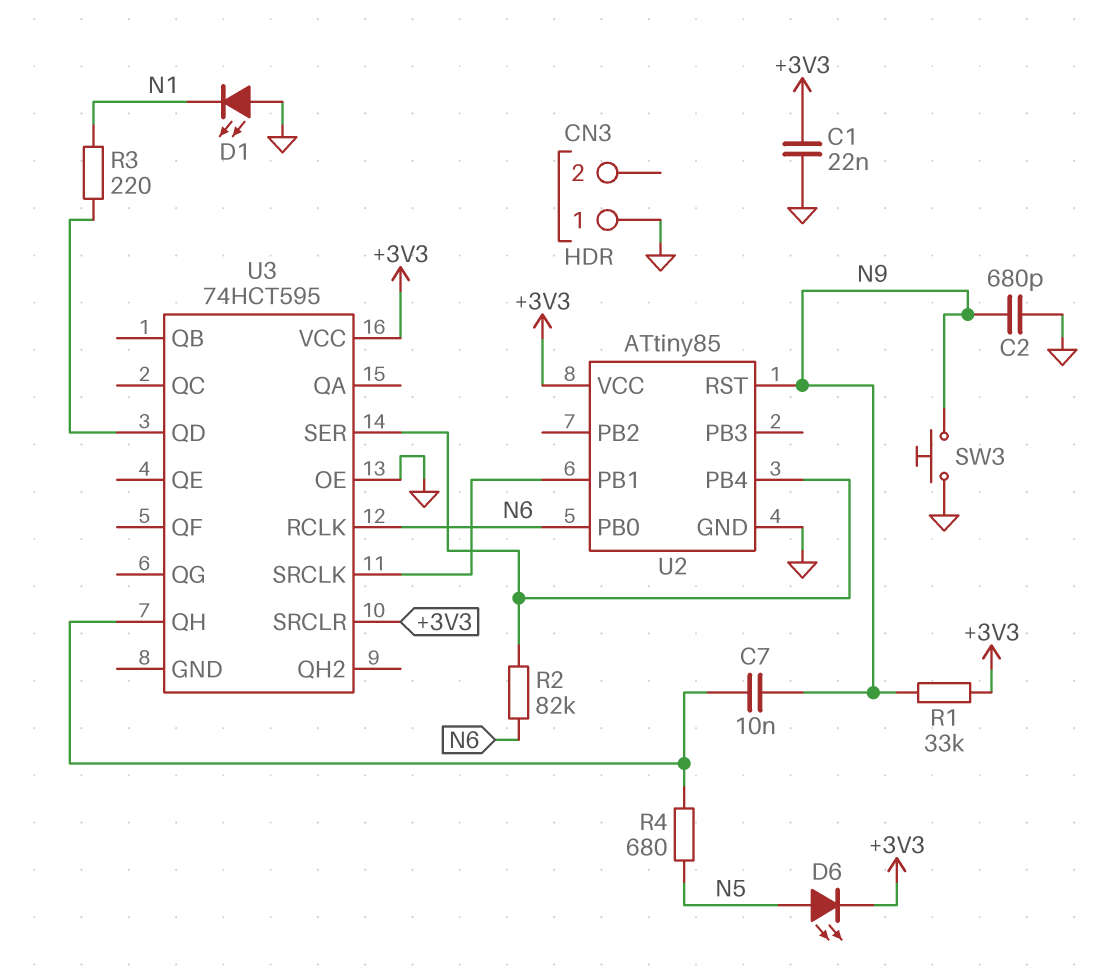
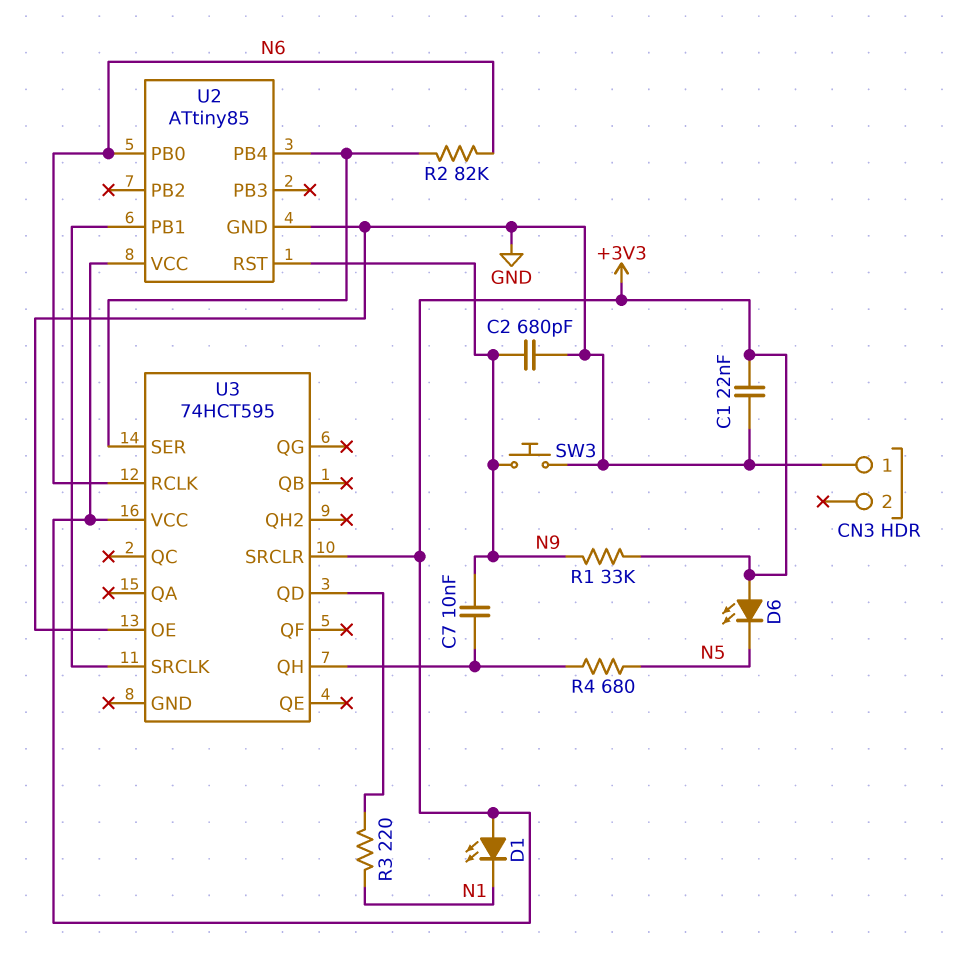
D1: LED (A GND, K N1) -> LED (A +3V3, K N1)
D6: LED (A N5, K +3V3) -> LED (A +3V3, K N5)

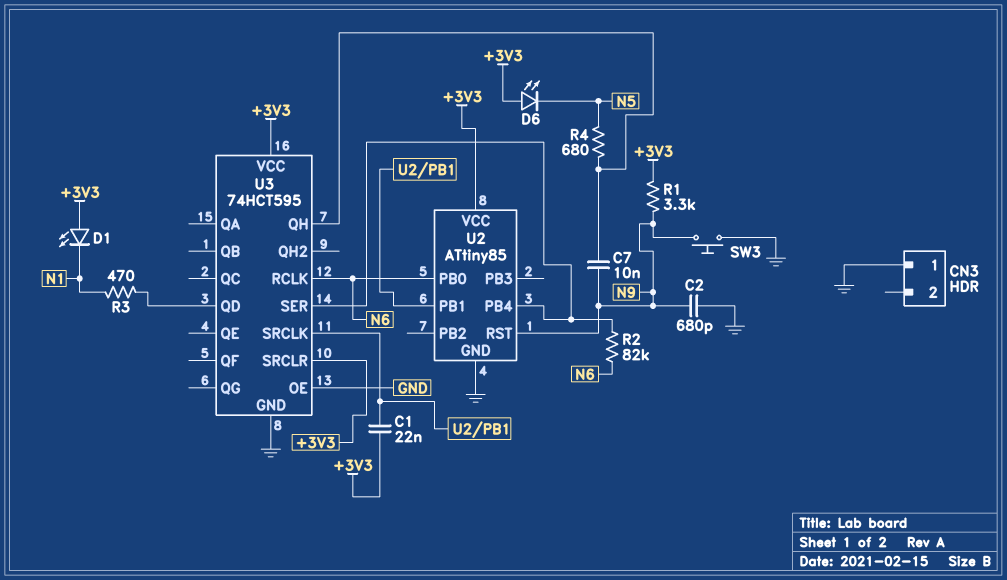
C1: 22nF (+3V3, GND) -> 22nF (+3V3, U2/PB1)
R1: 33k (+3V3, N9) -> 3.3k (+3V3, N9)
R3: 220 (N1, U3/QD) -> 470 (N1, U3/QD)
U3 pin GND: none -> GND

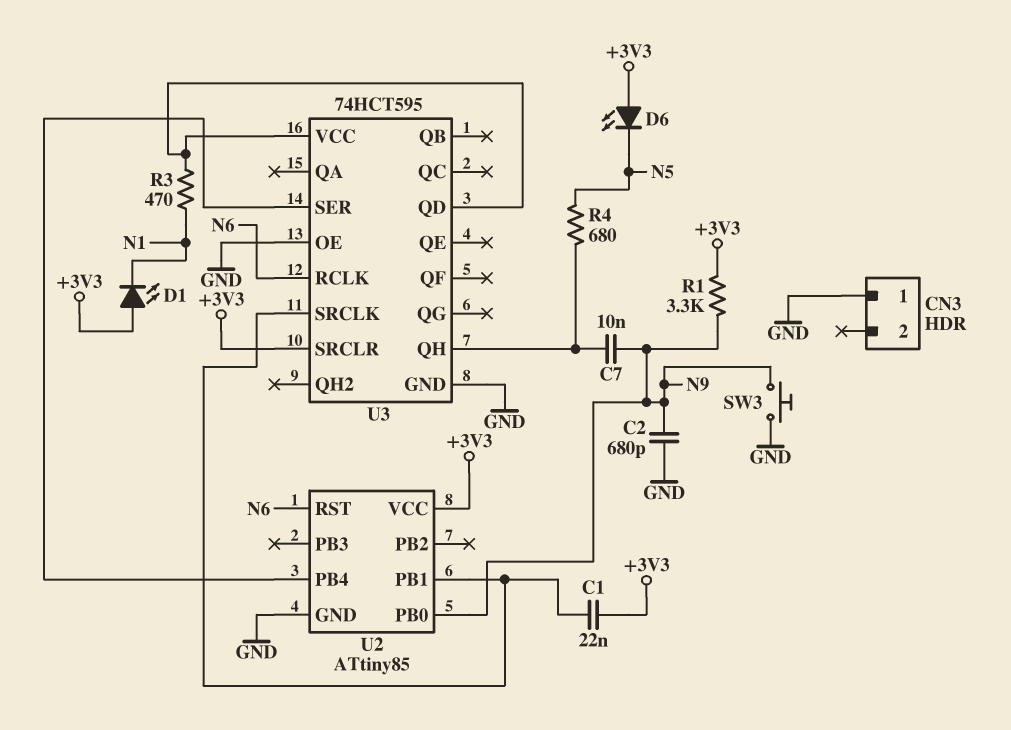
R2: 82k (N6, U2/PB4) -> none
U2 pin PB0: N6 -> N9
U2 pin RST: N9 -> N6
U3 pin VCC: +3V3 -> U3/QD

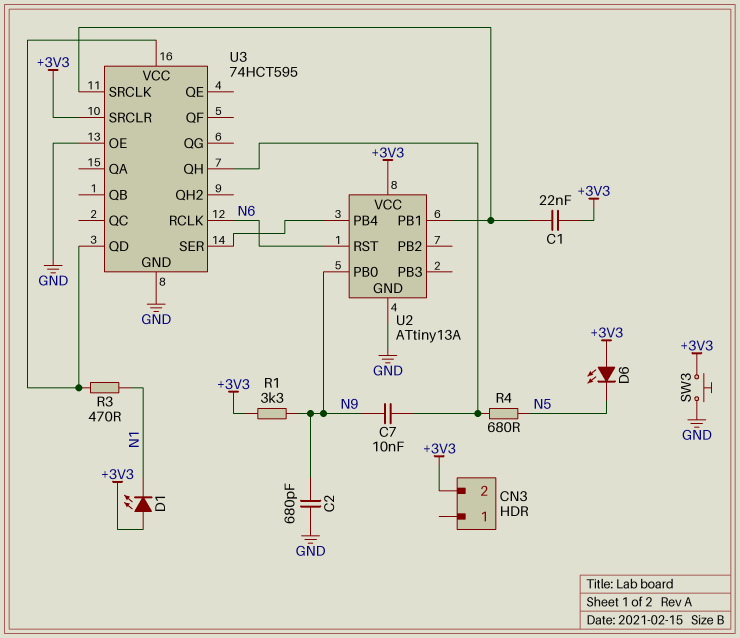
CN3 pin 1: GND -> none
CN3 pin 2: none -> +3V3
SW3: button (GND, N9) -> button (+3V3, GND)
U2: ATtiny85 -> ATtiny13A

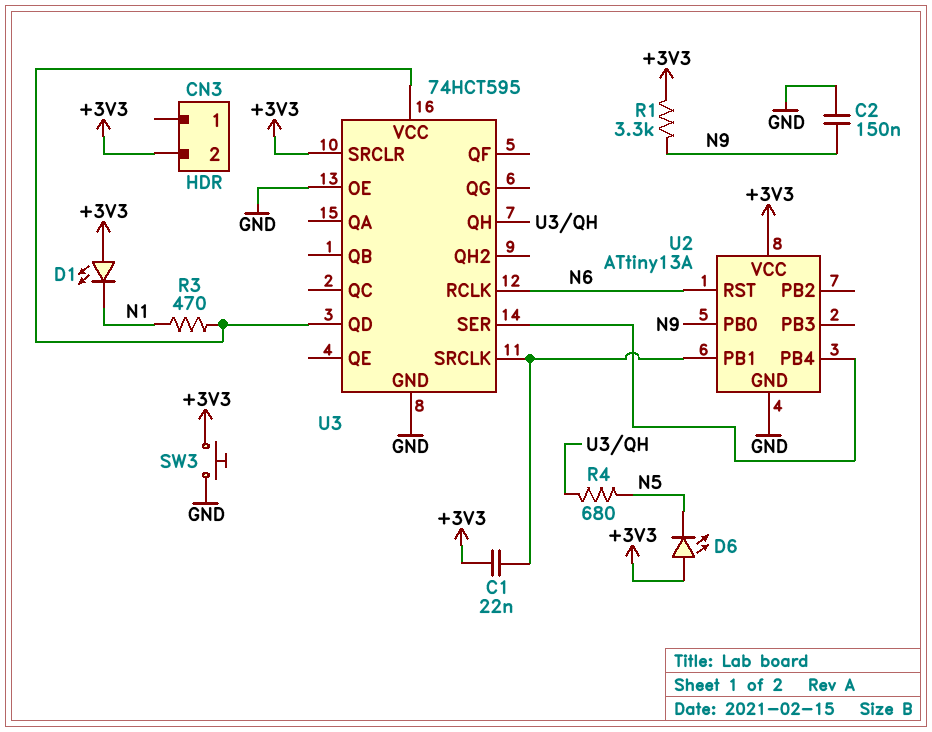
C2: 680pF (GND, N9) -> 150nF (GND, N9)
C7: 10nF (N9, U3/QH) -> none

